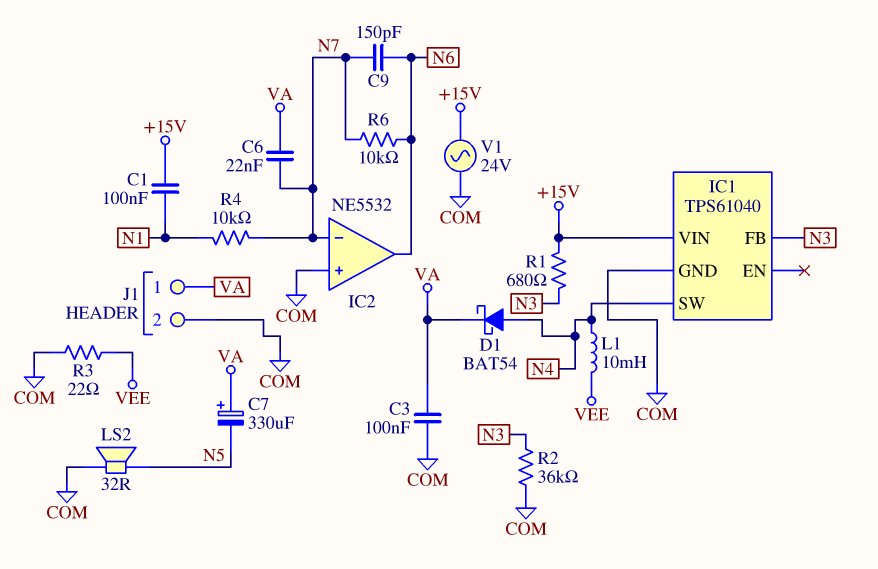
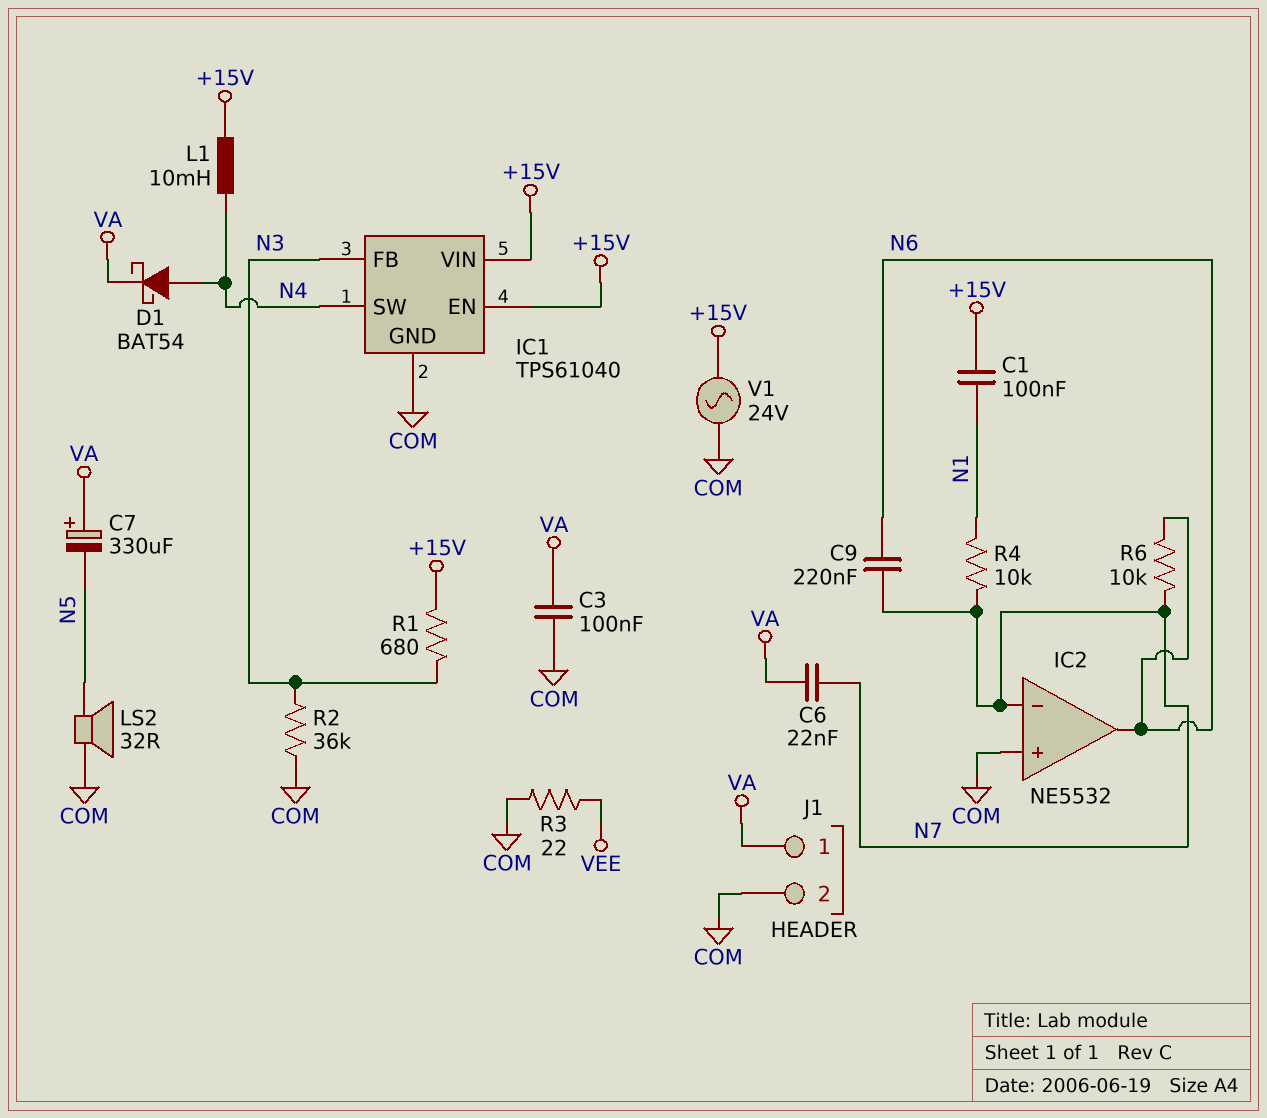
C9: 150pF (N6, N7) -> 220nF (N6, N7)
IC1 pin EN: none -> +15V
L1: 10mH (N4, VEE) -> 10mH (+15V, N4)

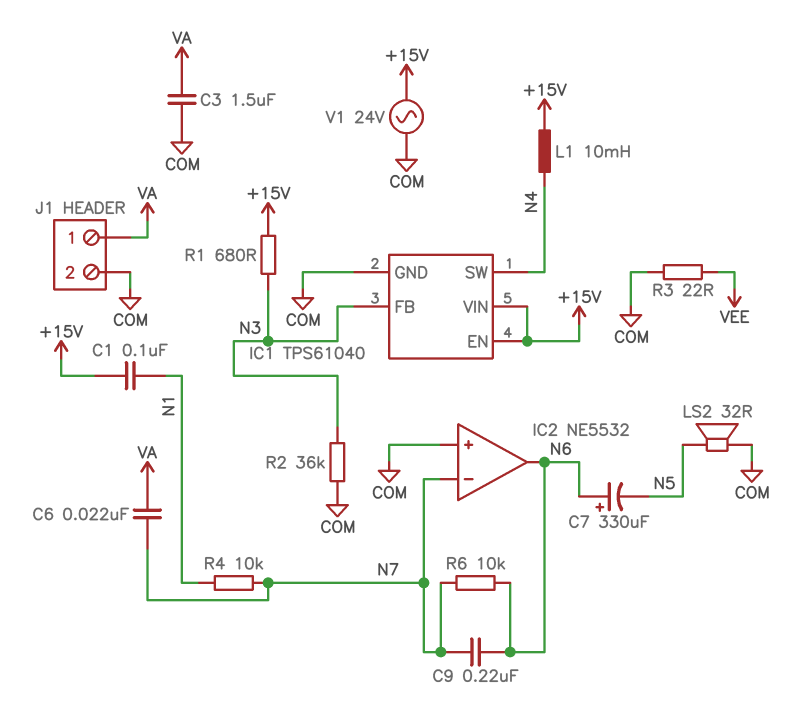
C3: 100nF (COM, VA) -> 1.5uF (COM, VA)
C7: 330uF (plus VA, minus N5) -> 330uF (plus N6, minus N5)
D1: schottky BAT54 (A N4, K VA) -> none

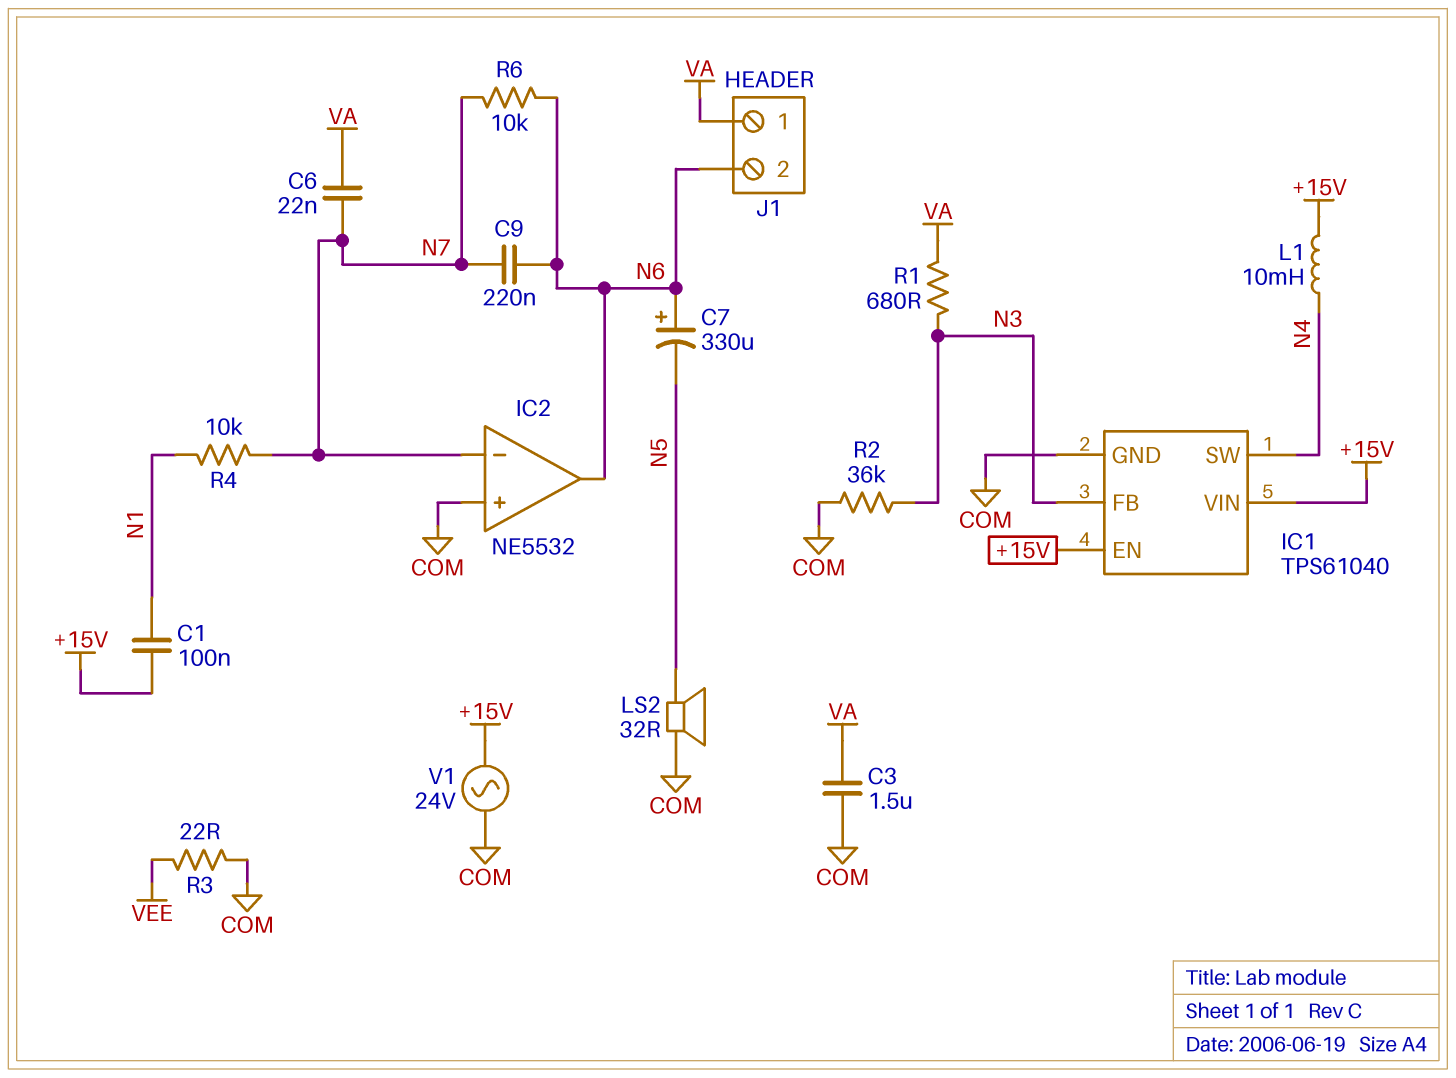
J1 pin 2: COM -> N6
R1: 680 (+15V, N3) -> 680 (N3, VA)

